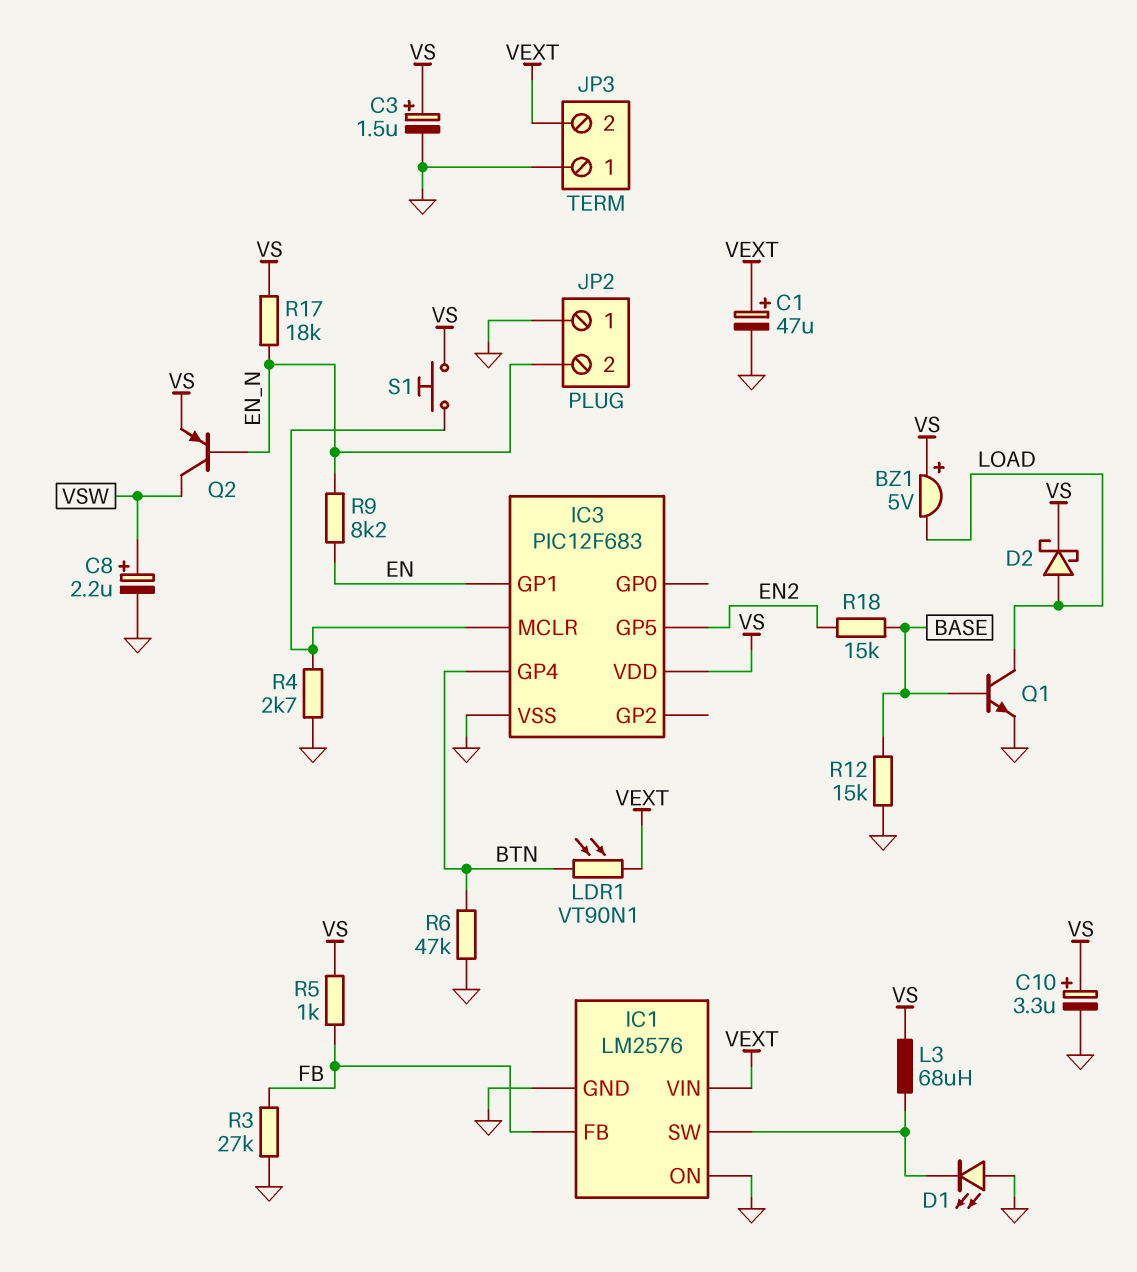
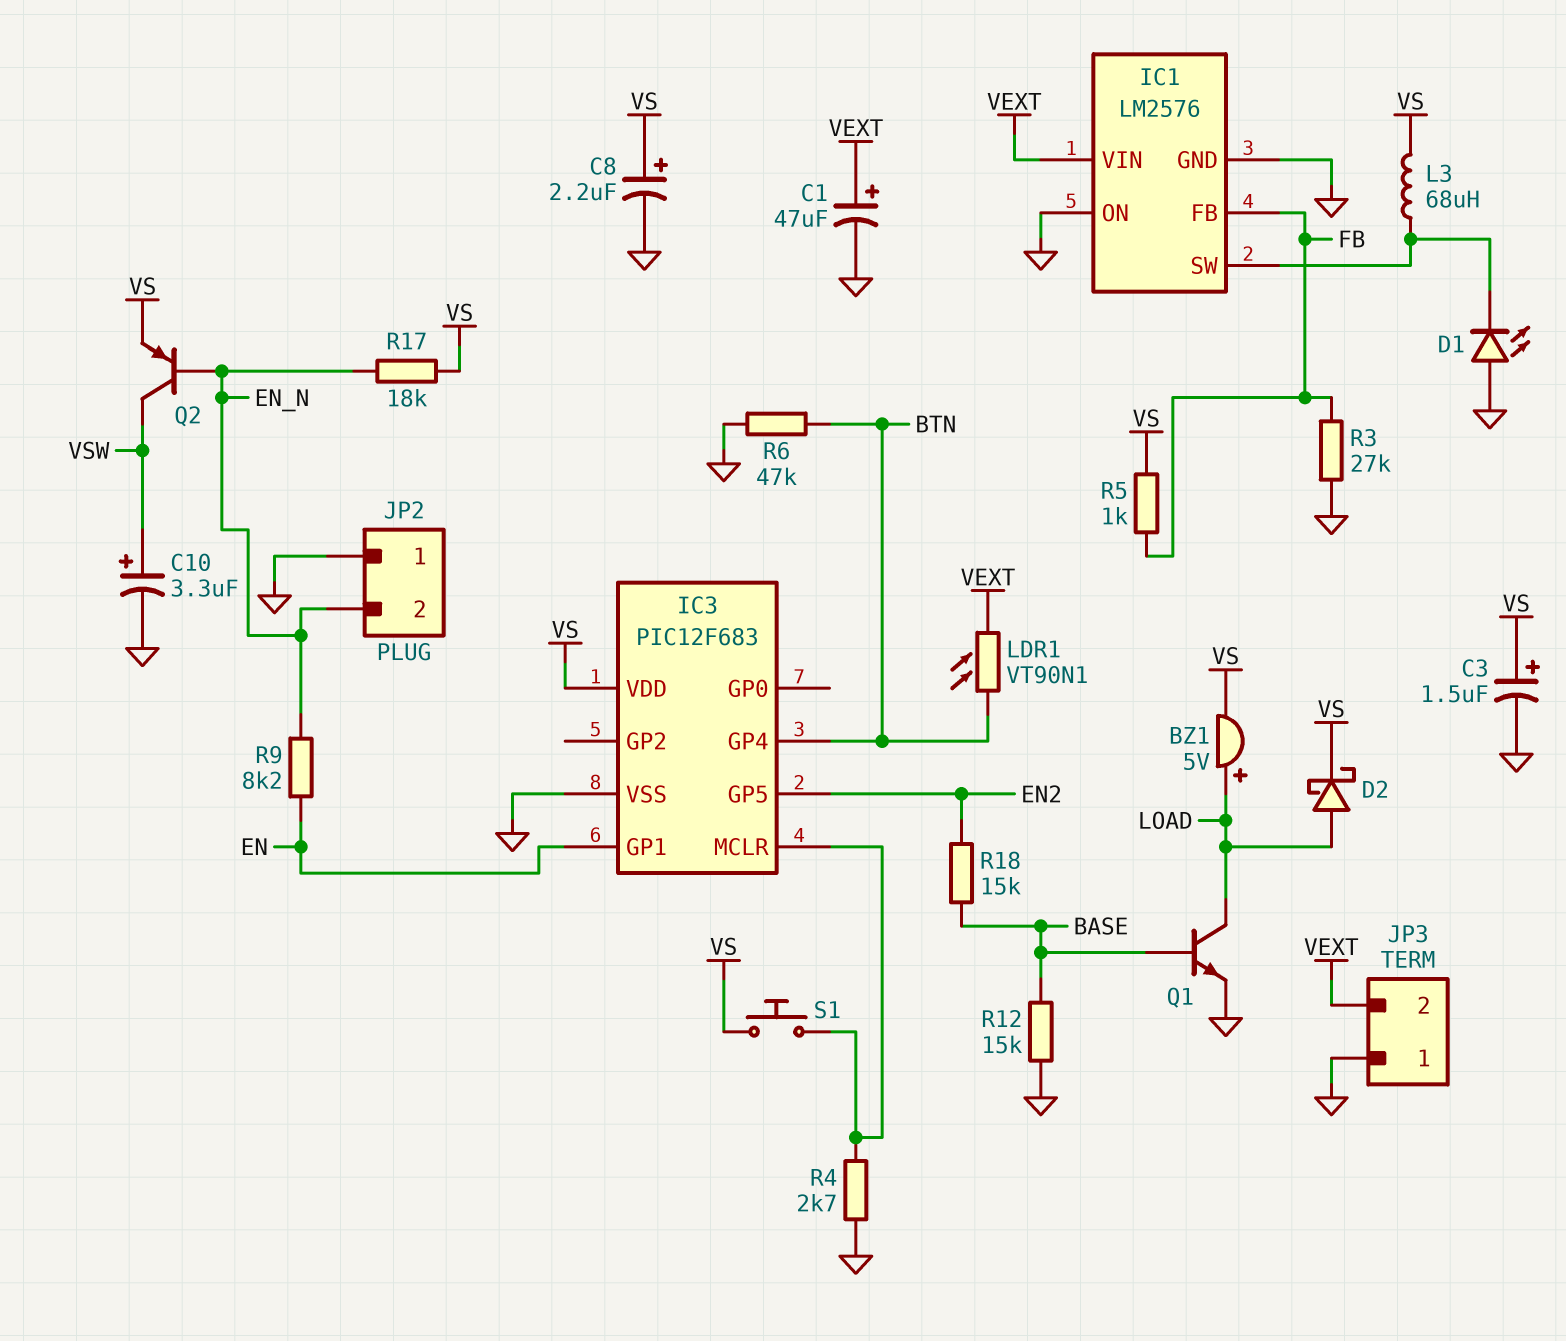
BZ1: buzzer 5V (plus VS, minus LOAD) -> buzzer 5V (plus LOAD, minus VS)
C8: 2.2uF (plus VSW, minus GND) -> 2.2uF (plus VS, minus GND)
C10: 3.3uF (plus VS, minus GND) -> 3.3uF (plus VSW, minus GND)

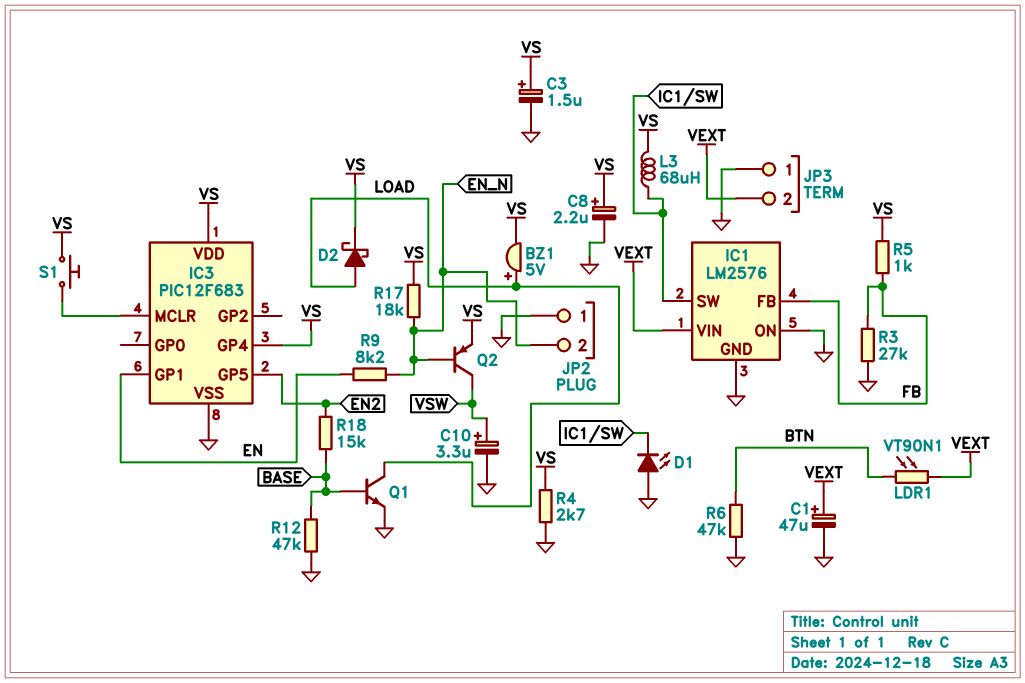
IC3 pin GP4: BTN -> VS
R4: 2.7k (GND, IC3/MCLR) -> 2.7k (GND, VS)
R12: 15k (BASE, GND) -> 47k (BASE, GND)

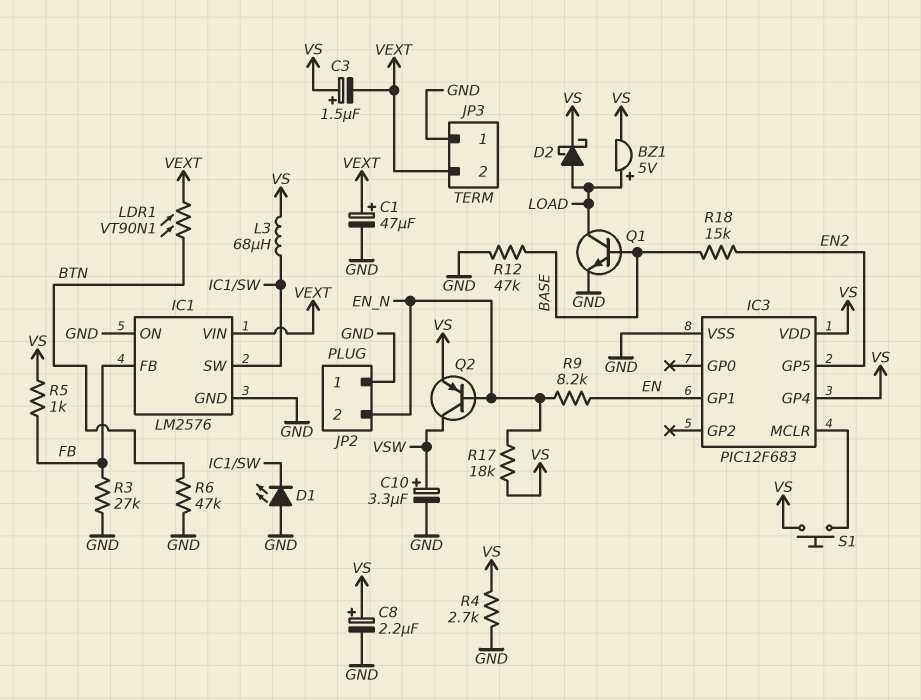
C3: 1.5uF (plus VS, minus GND) -> 1.5uF (plus VS, minus VEXT)

